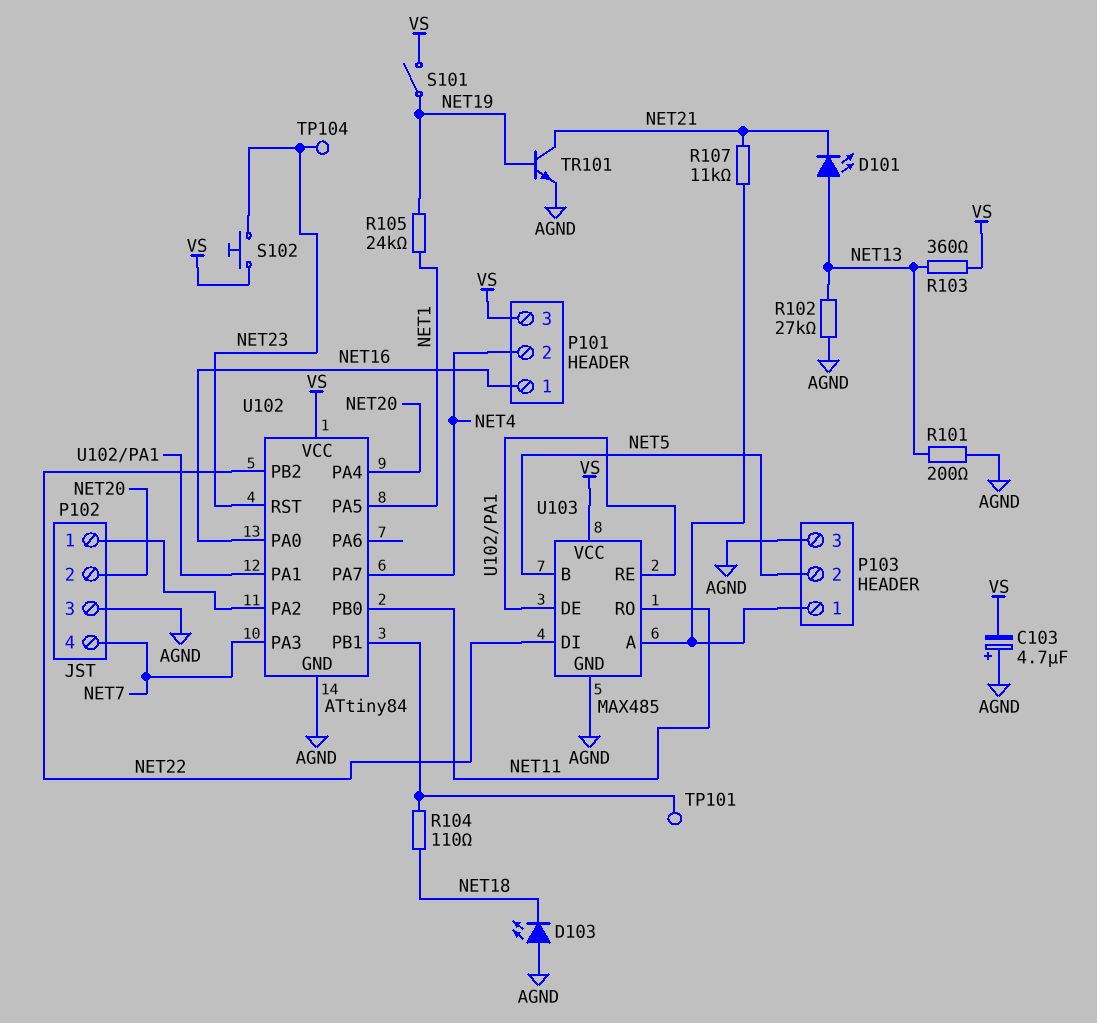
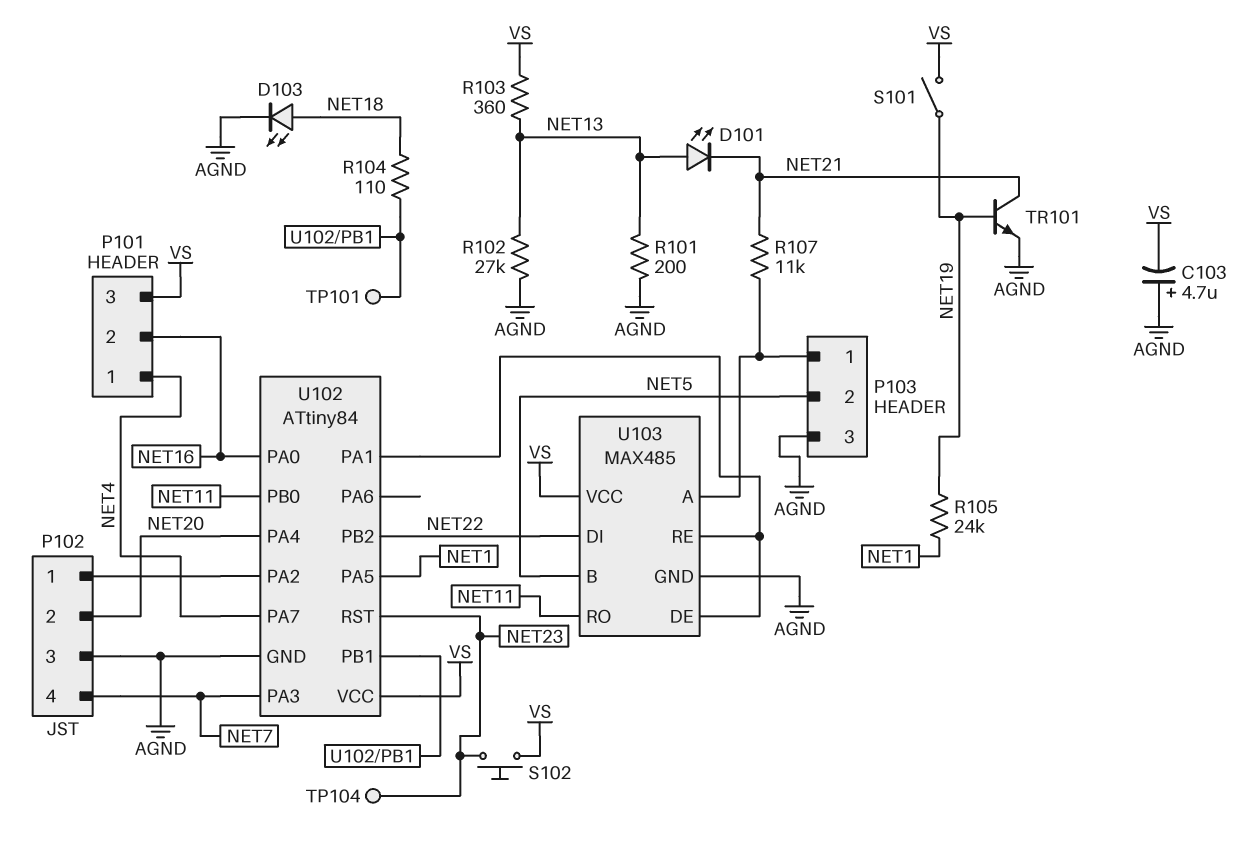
D103: LED (A AGND, K NET18) -> LED (A NET18, K AGND)
P101 pin 1: NET16 -> NET4
P101 pin 2: NET4 -> NET16

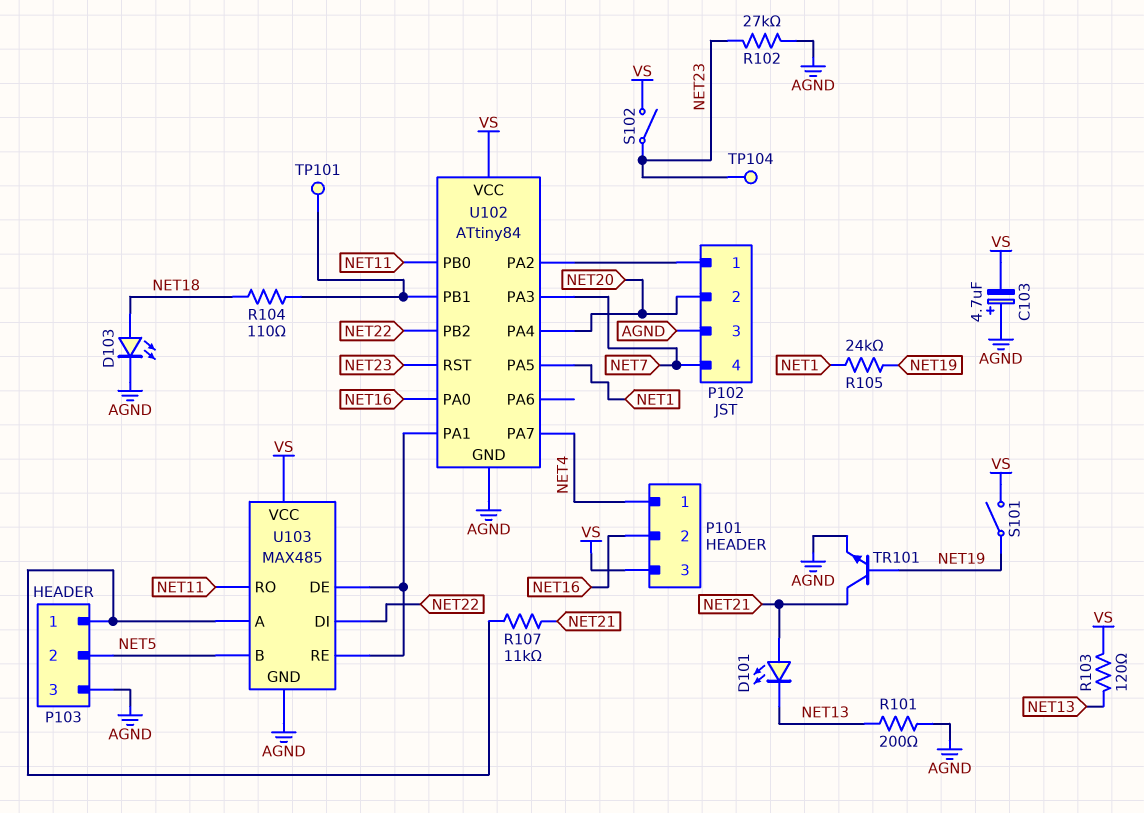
D101: LED (A NET13, K NET21) -> LED (A NET21, K NET13)
R102: 27k (AGND, NET13) -> 27k (AGND, NET23)
R103: 360 (NET13, VS) -> 120 (NET13, VS)
S102: button (NET23, VS) -> switch (NET23, VS)

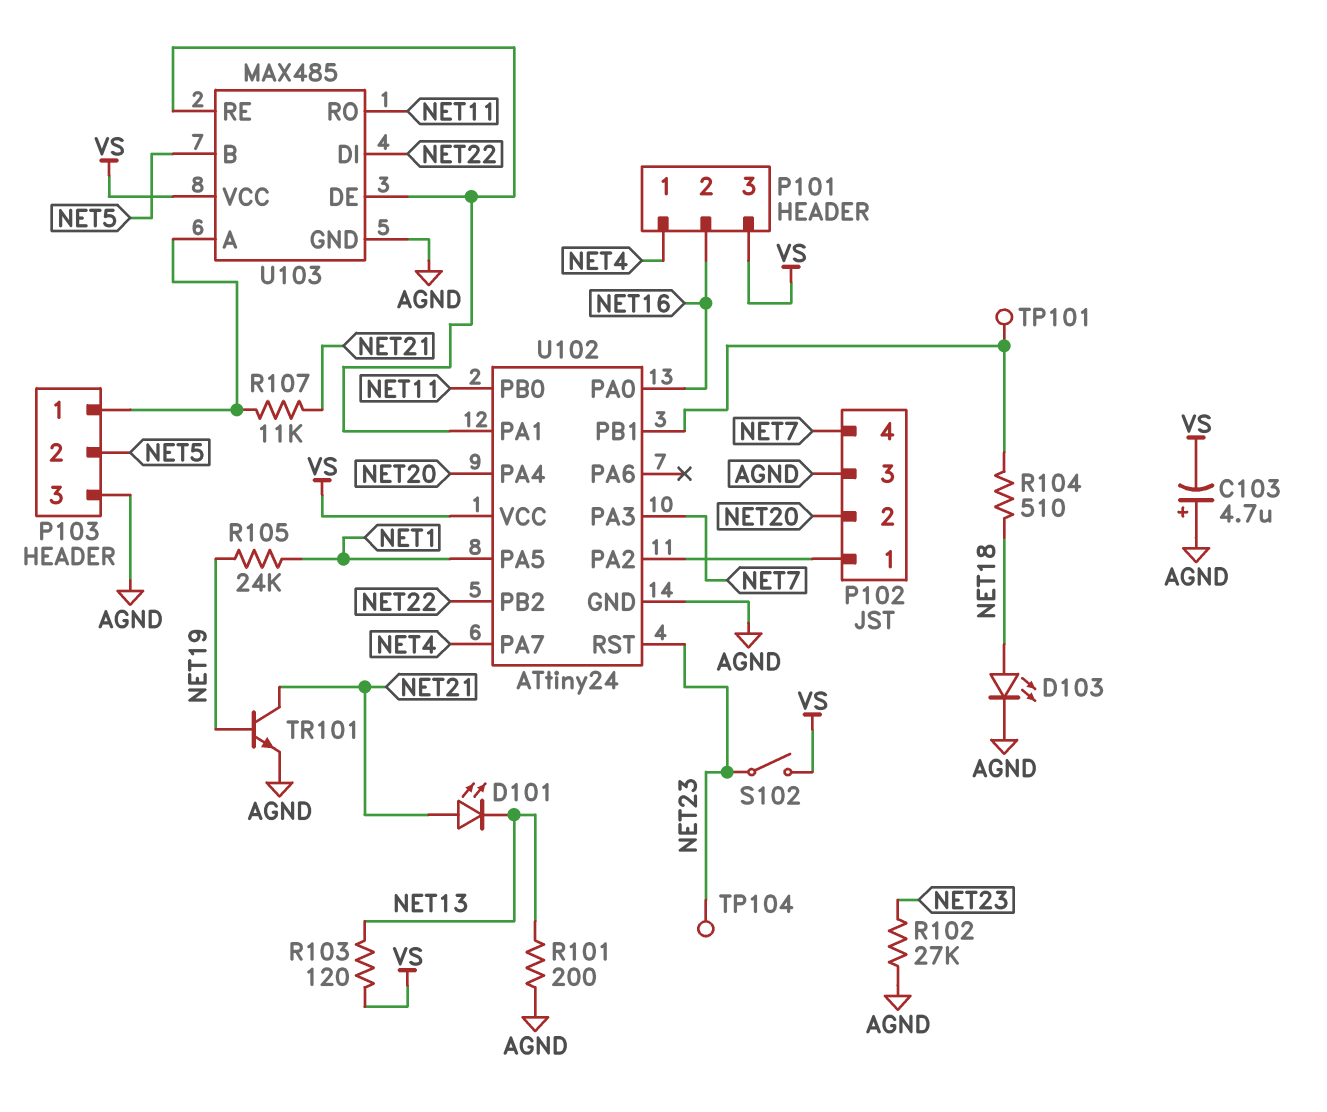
R104: 110 (NET18, U102/PB1) -> 510 (NET18, U102/PB1)
S101: switch (NET19, VS) -> none
U102: ATtiny84 -> ATtiny24

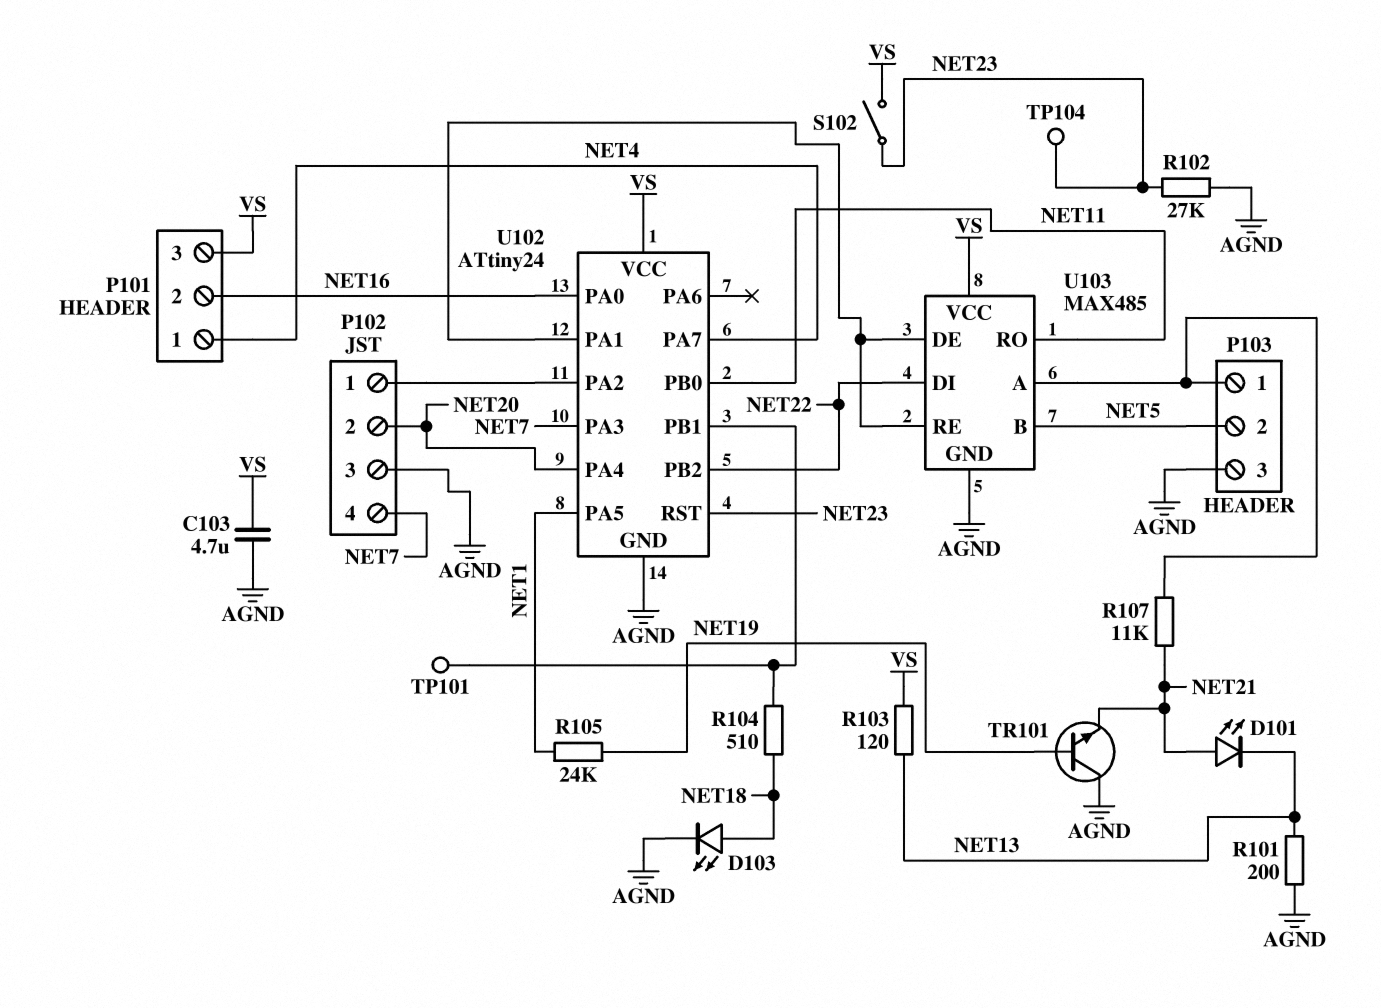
C103: 4.7uF (plus AGND, minus VS) -> 4.7uF (AGND, VS)
TR101: NPN (B NET19, C NET21, E AGND) -> NPN (B NET19, C AGND, E NET21)

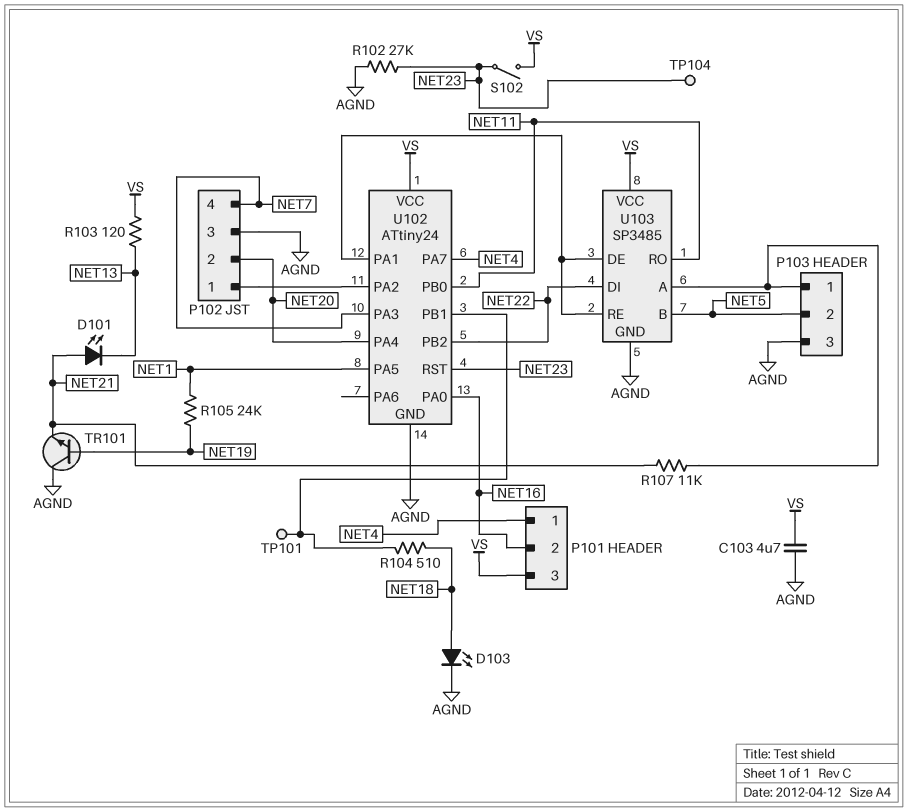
R101: 200 (AGND, NET13) -> none
U103: MAX485 -> SP3485

